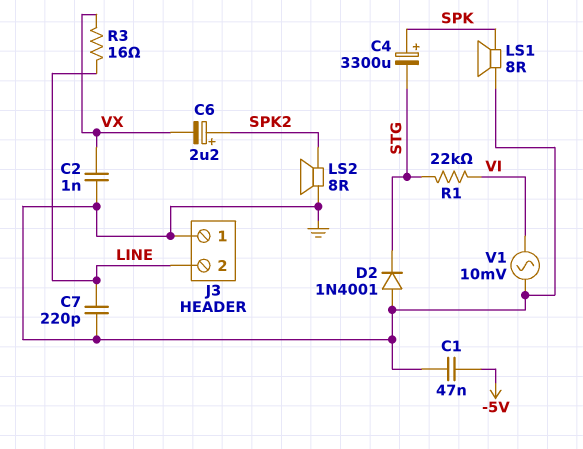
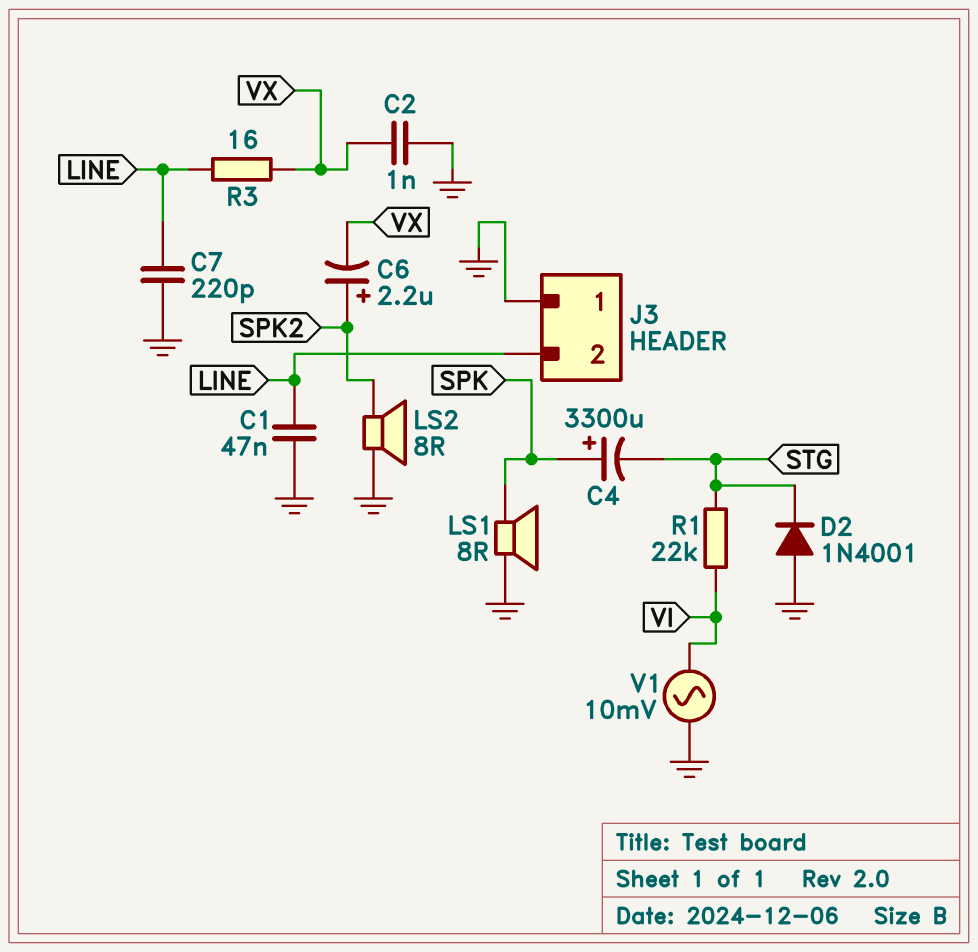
C1: 47nF (-5V, GND) -> 47nF (GND, LINE)

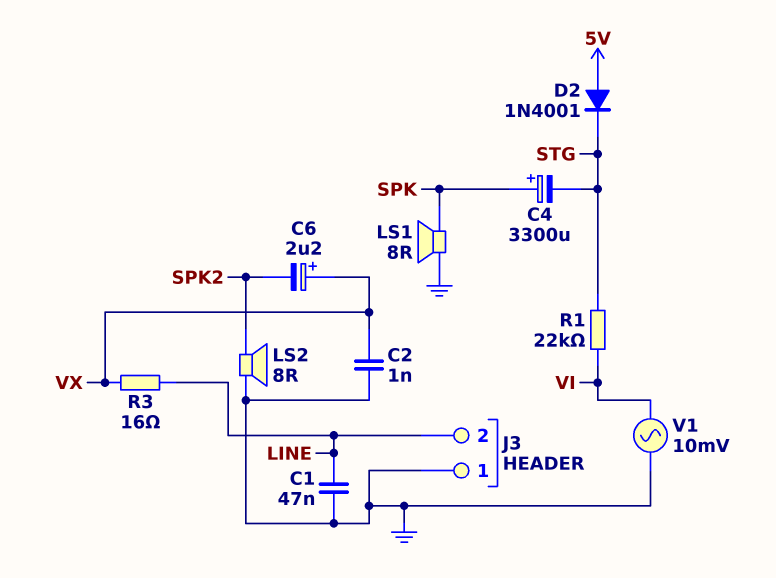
C6: 2.2uF (plus SPK2, minus VX) -> 2.2uF (plus VX, minus SPK2)
C7: 220pF (GND, LINE) -> none
D2: diode 1N4001 (A GND, K STG) -> diode 1N4001 (A 5V, K STG)

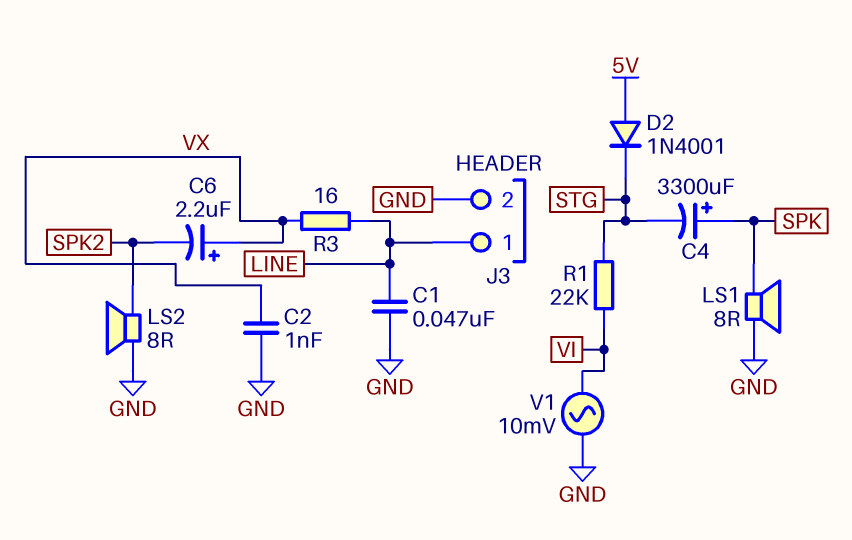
J3 pin 1: GND -> LINE
J3 pin 2: LINE -> GND

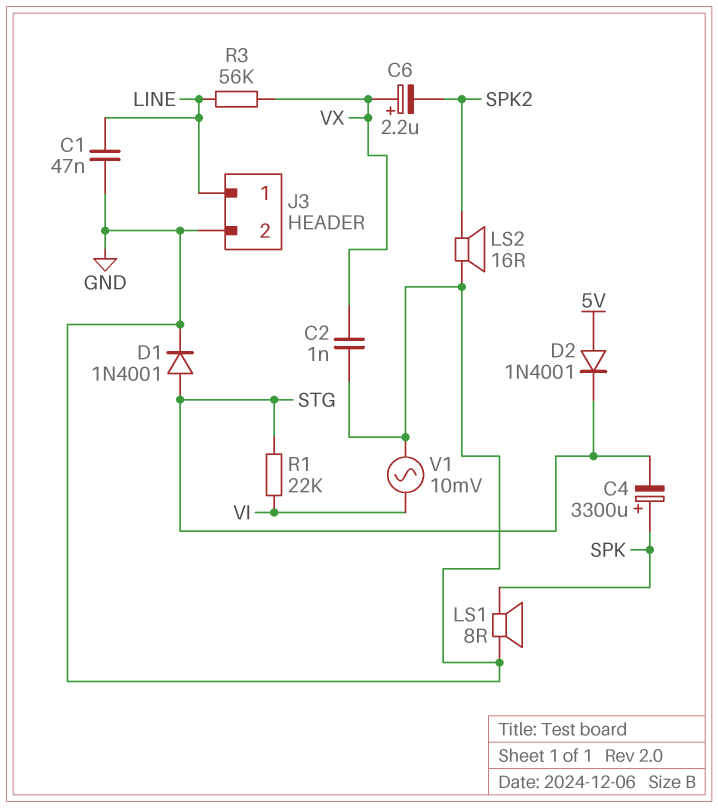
D1: none -> diode 1N4001 (A STG, K GND)
LS2: speaker 8R (GND, SPK2) -> speaker 16R (GND, SPK2)
R3: 16 (LINE, VX) -> 56k (LINE, VX)

